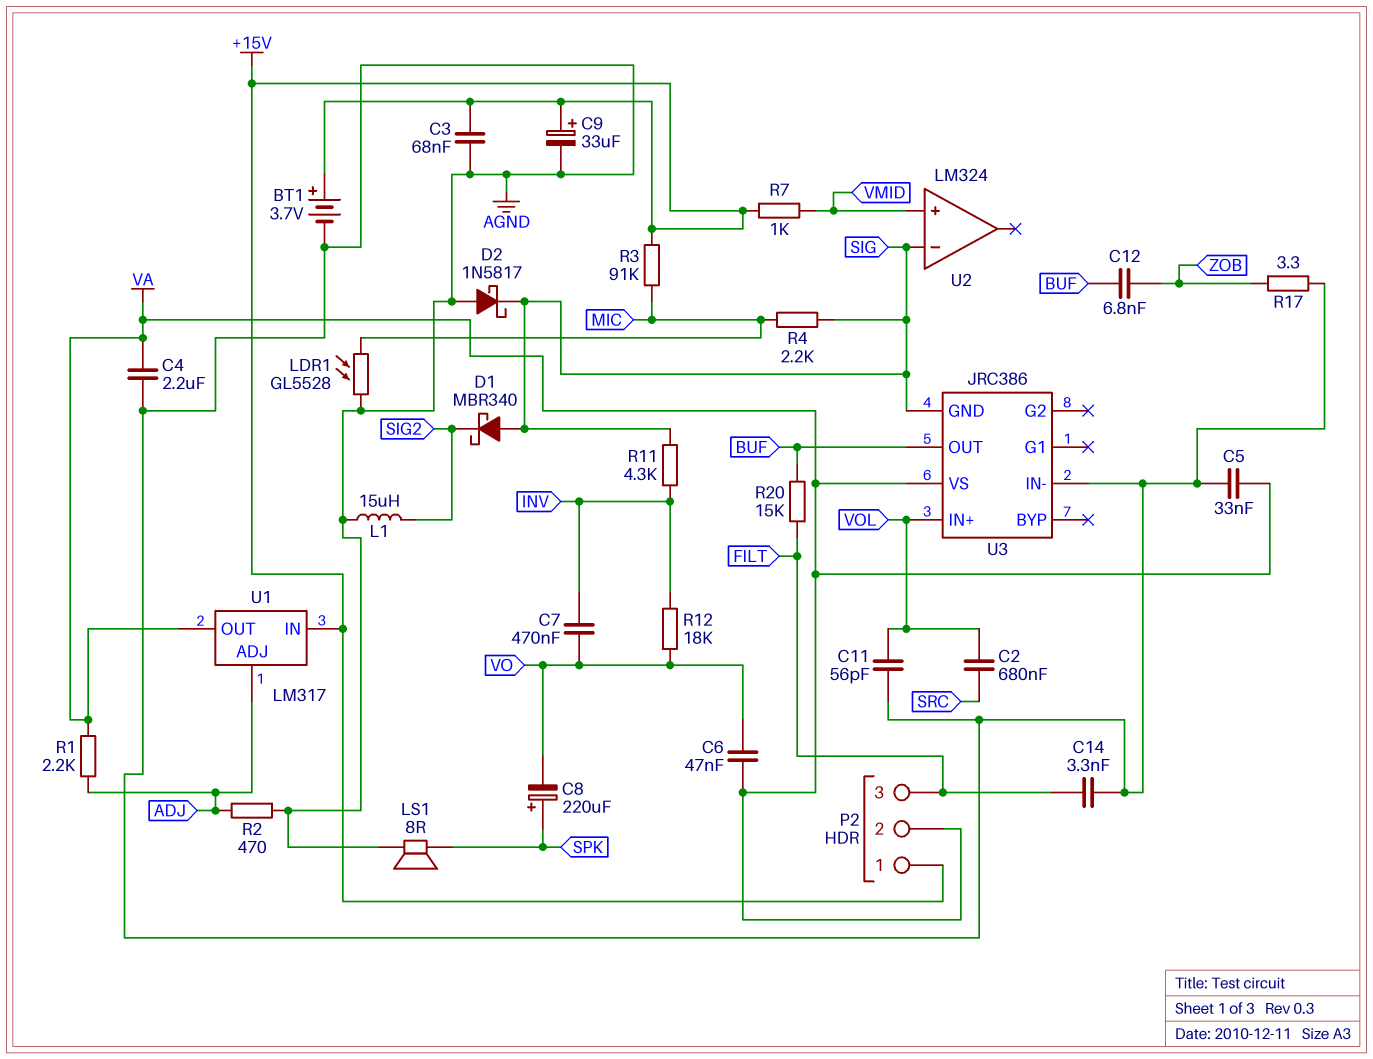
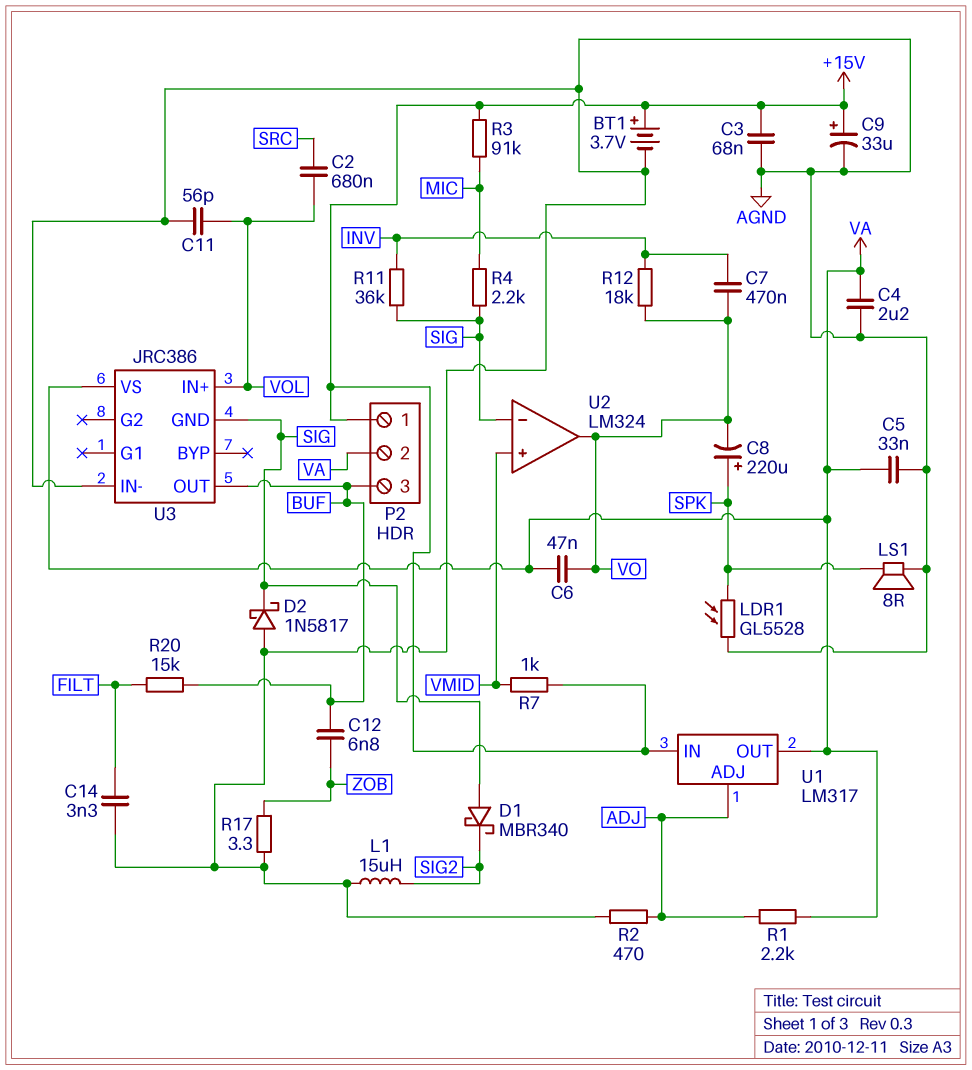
LDR1: GL5528 (AGND, MIC) -> GL5528 (AGND, SPK)
P2 pin 3: FILT -> BUF
R11: 4.3k (INV, SIG) -> 36k (INV, SIG)
U2 pin out: none -> VO

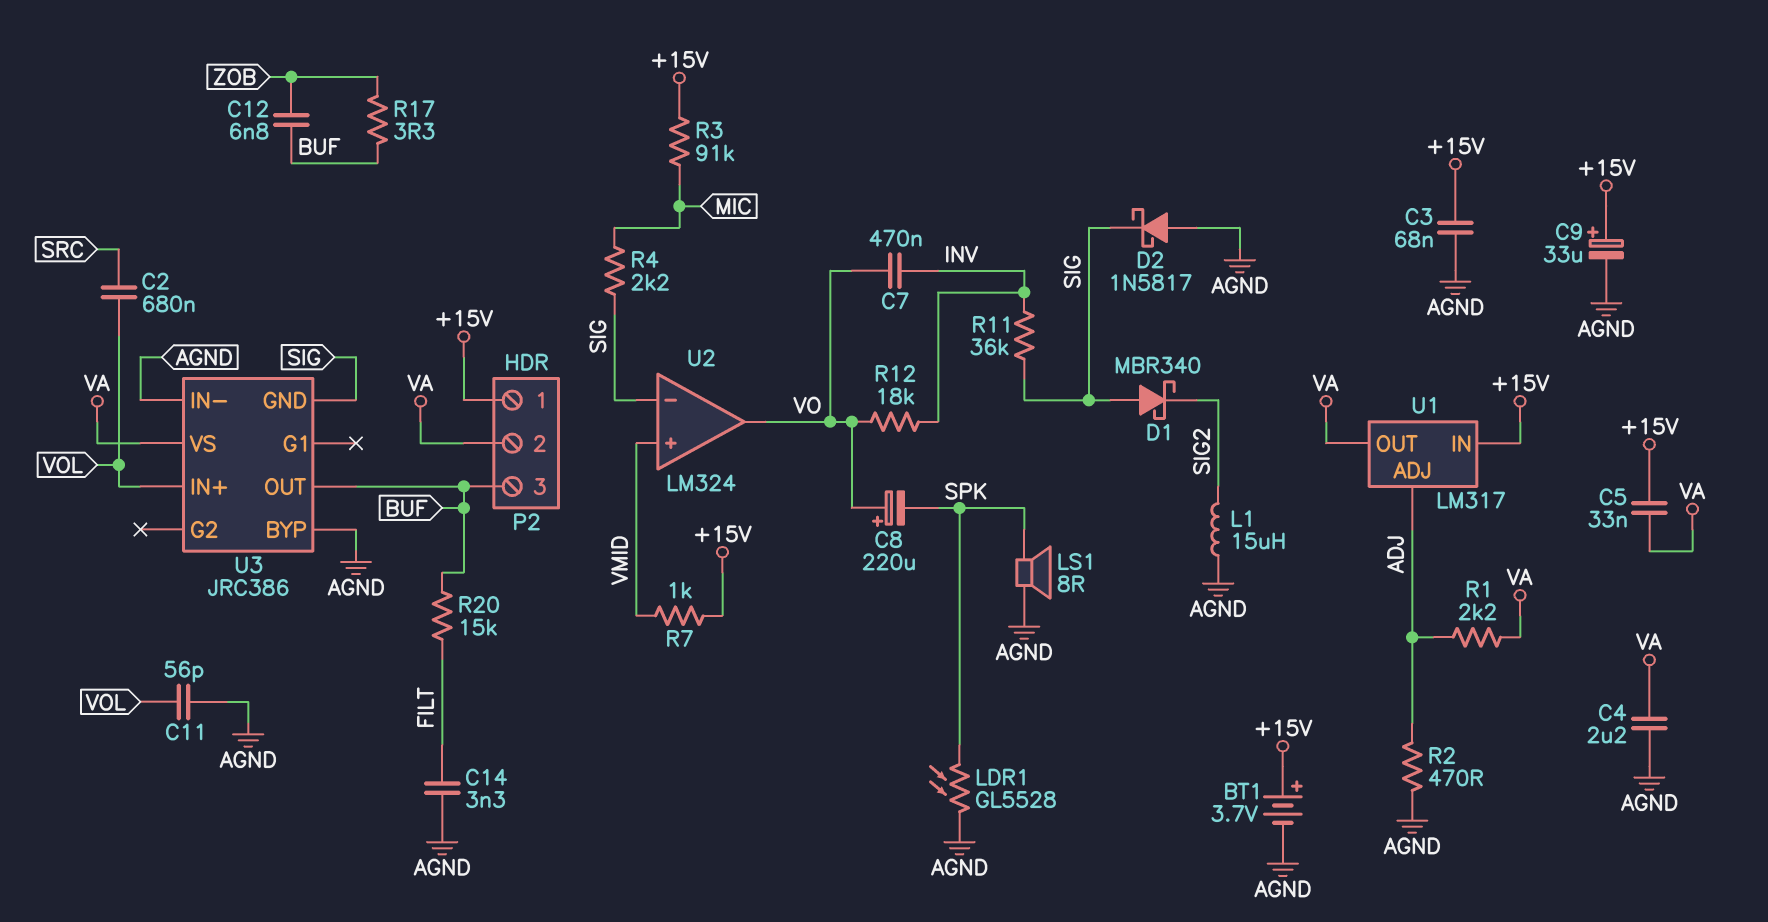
C5: 33nF (AGND, VA) -> 33nF (+15V, VA)
C6: 47nF (VA, VO) -> none
C8: 220uF (plus SPK, minus VO) -> 220uF (plus VO, minus SPK)
R17: 3.3 (AGND, ZOB) -> 3.3 (BUF, ZOB)
U3 pin BYP: none -> AGND

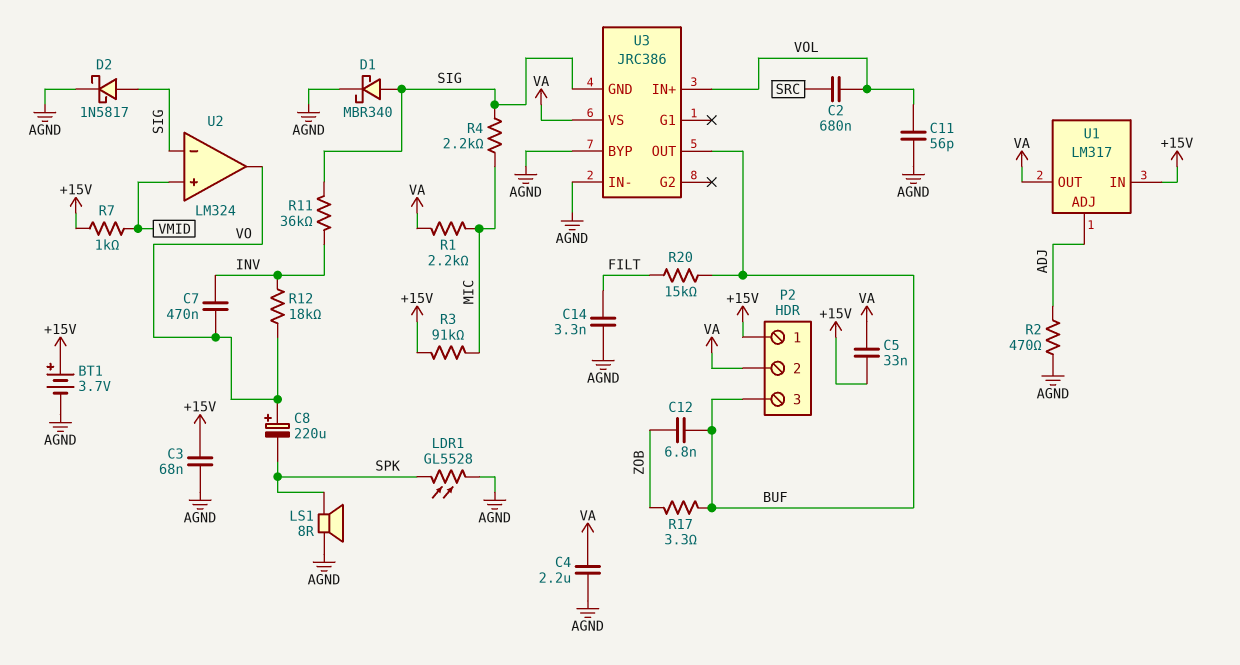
C9: 33uF (plus +15V, minus AGND) -> none
D1: schottky MBR340 (A SIG, K SIG2) -> schottky MBR340 (A SIG, K AGND)
D2: schottky 1N5817 (A AGND, K SIG) -> schottky 1N5817 (A SIG, K AGND)
L1: 15uH (AGND, SIG2) -> none
R1: 2.2k (ADJ, VA) -> 2.2k (MIC, VA)

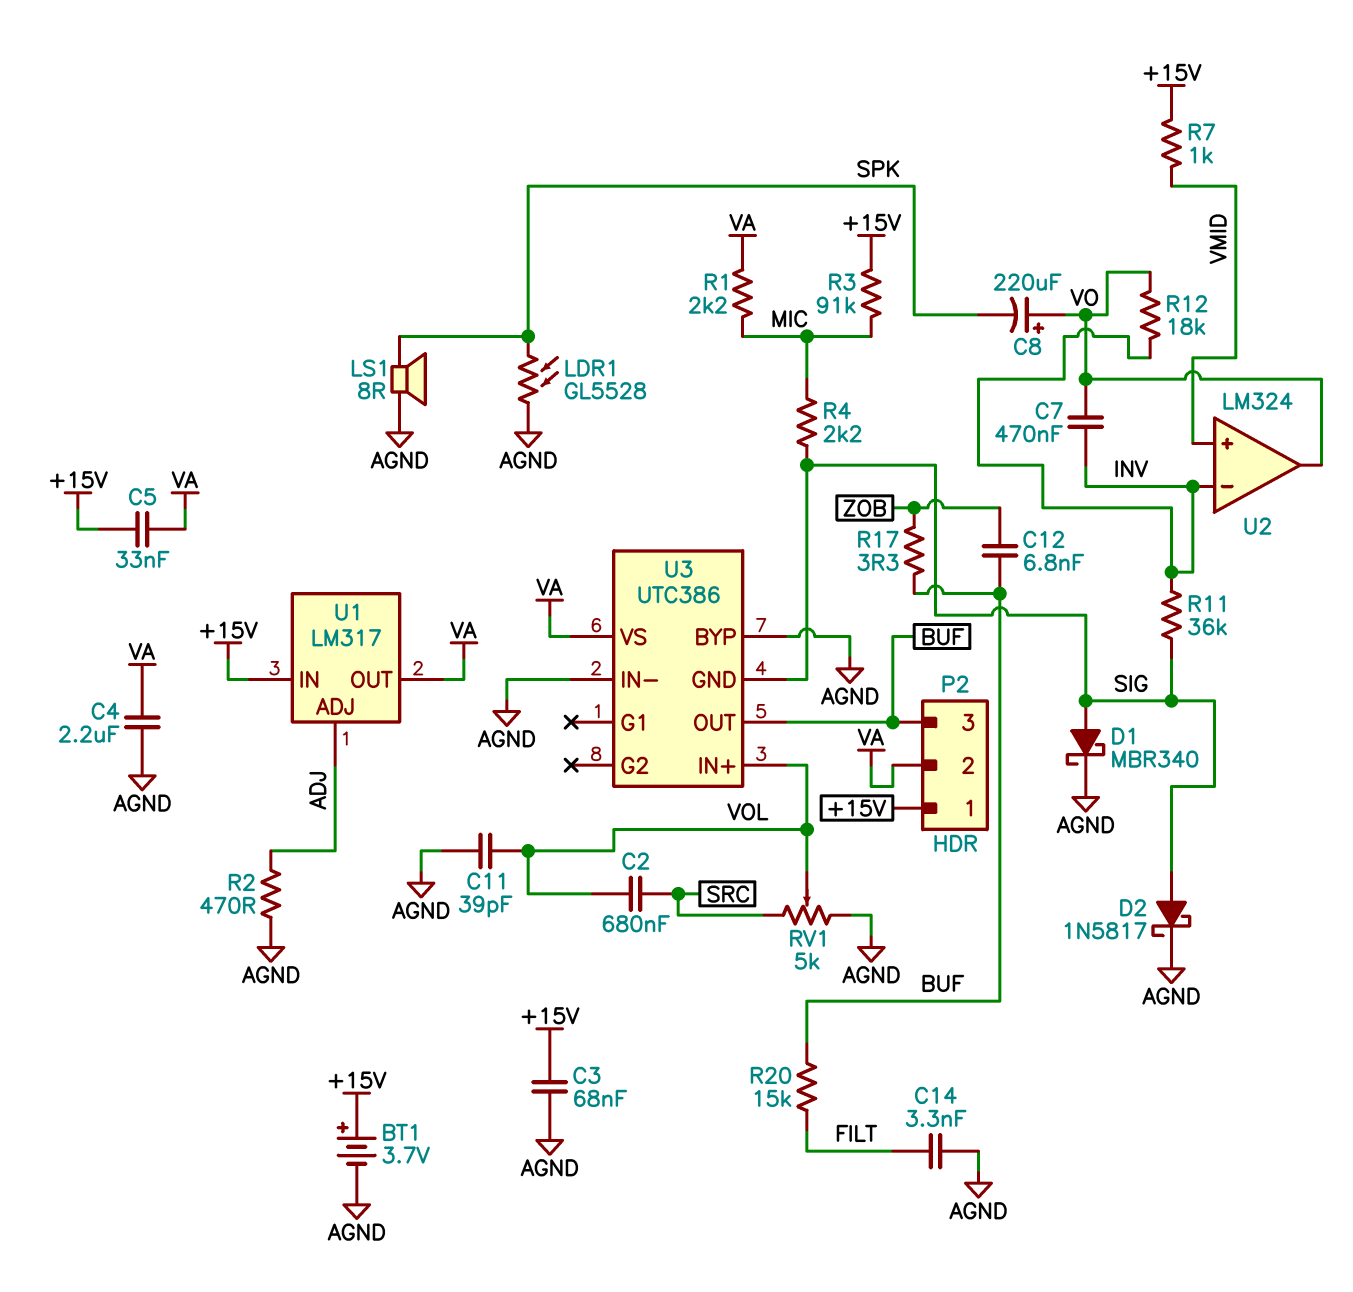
C11: 56pF (AGND, VOL) -> 39pF (AGND, VOL)
RV1: none -> 5k (AGND, SRC, wiper VOL)
U2 pin in-: SIG -> INV
U3: JRC386 -> UTC386

